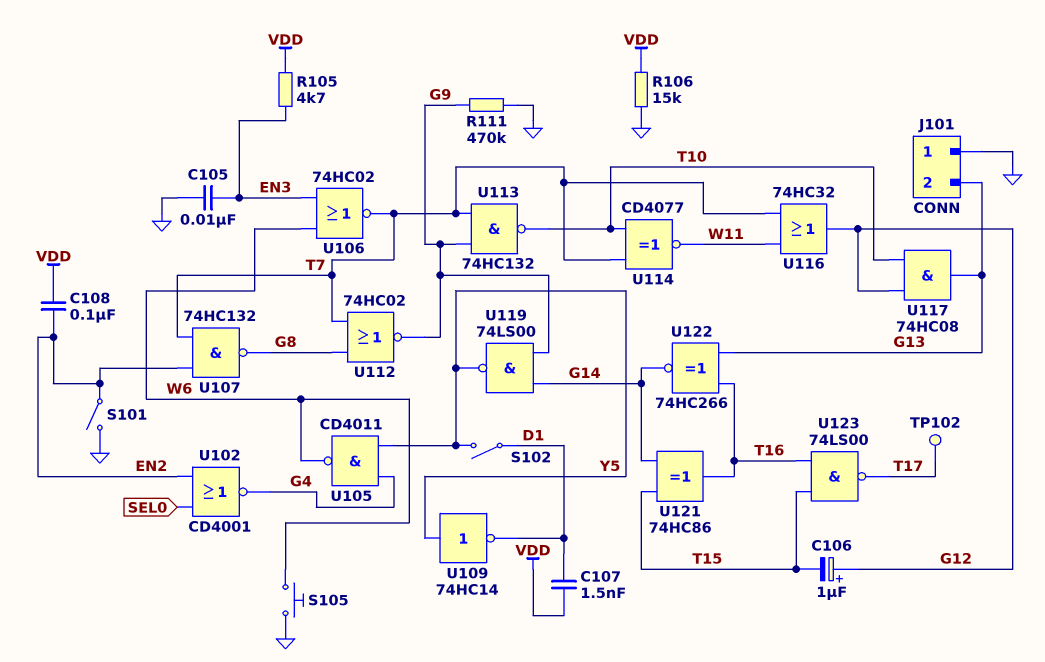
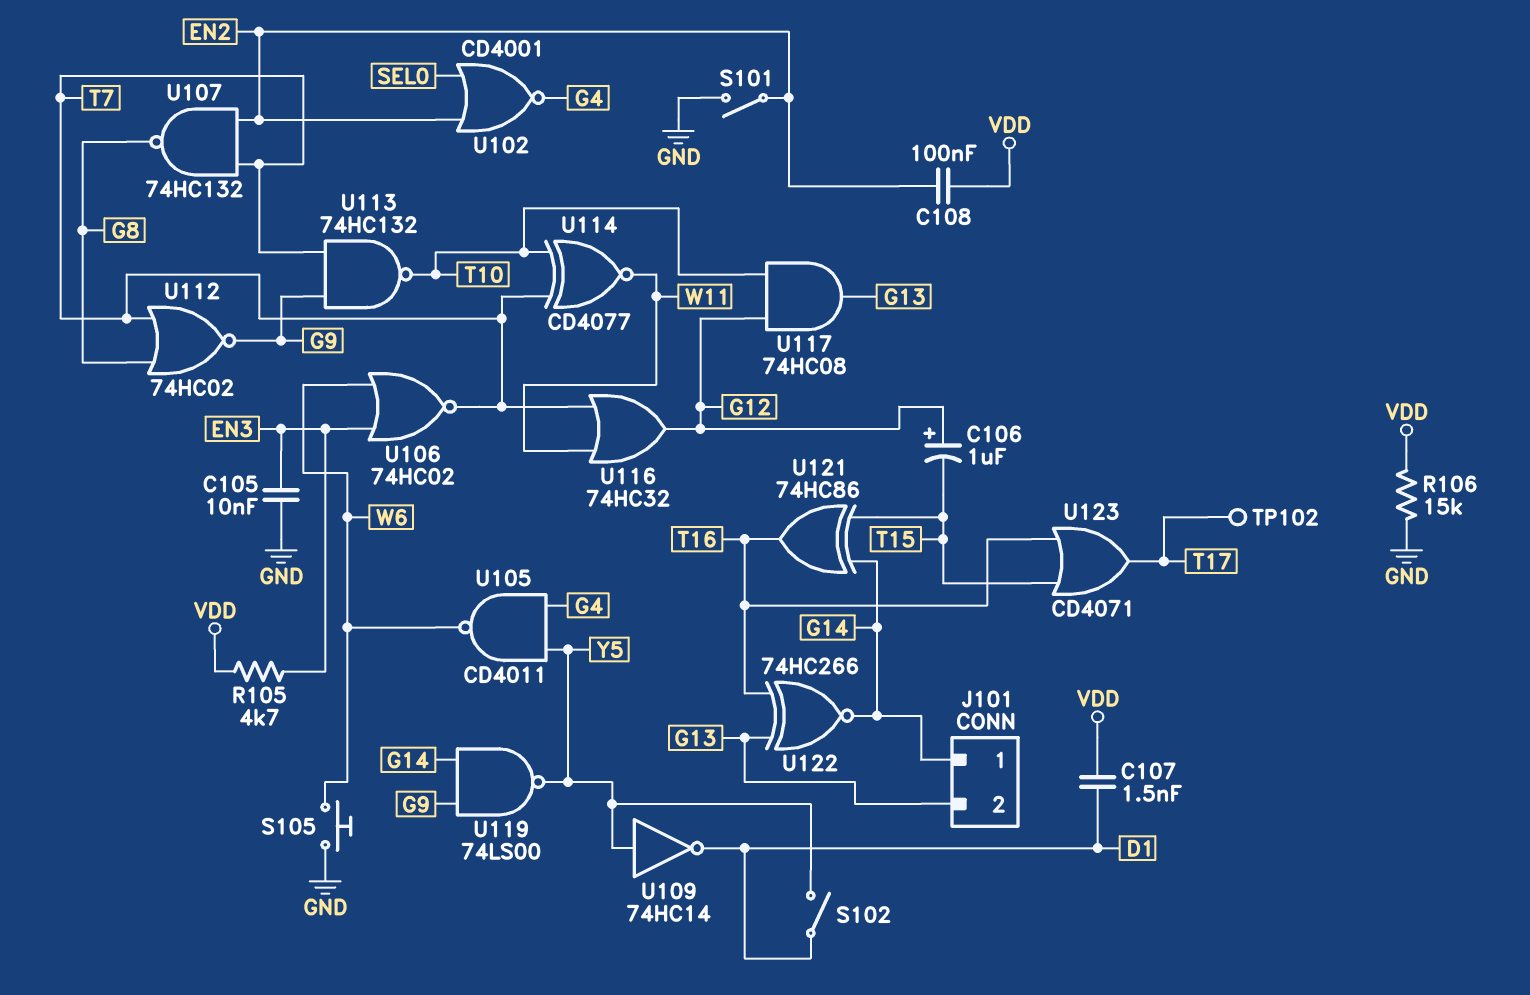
J101 pin 1: GND -> G14
R111: 470k (G9, GND) -> none
U123: NAND 74LS00 (in T15, in T16, out T17) -> OR CD4071 (in T15, in T16, out T17)

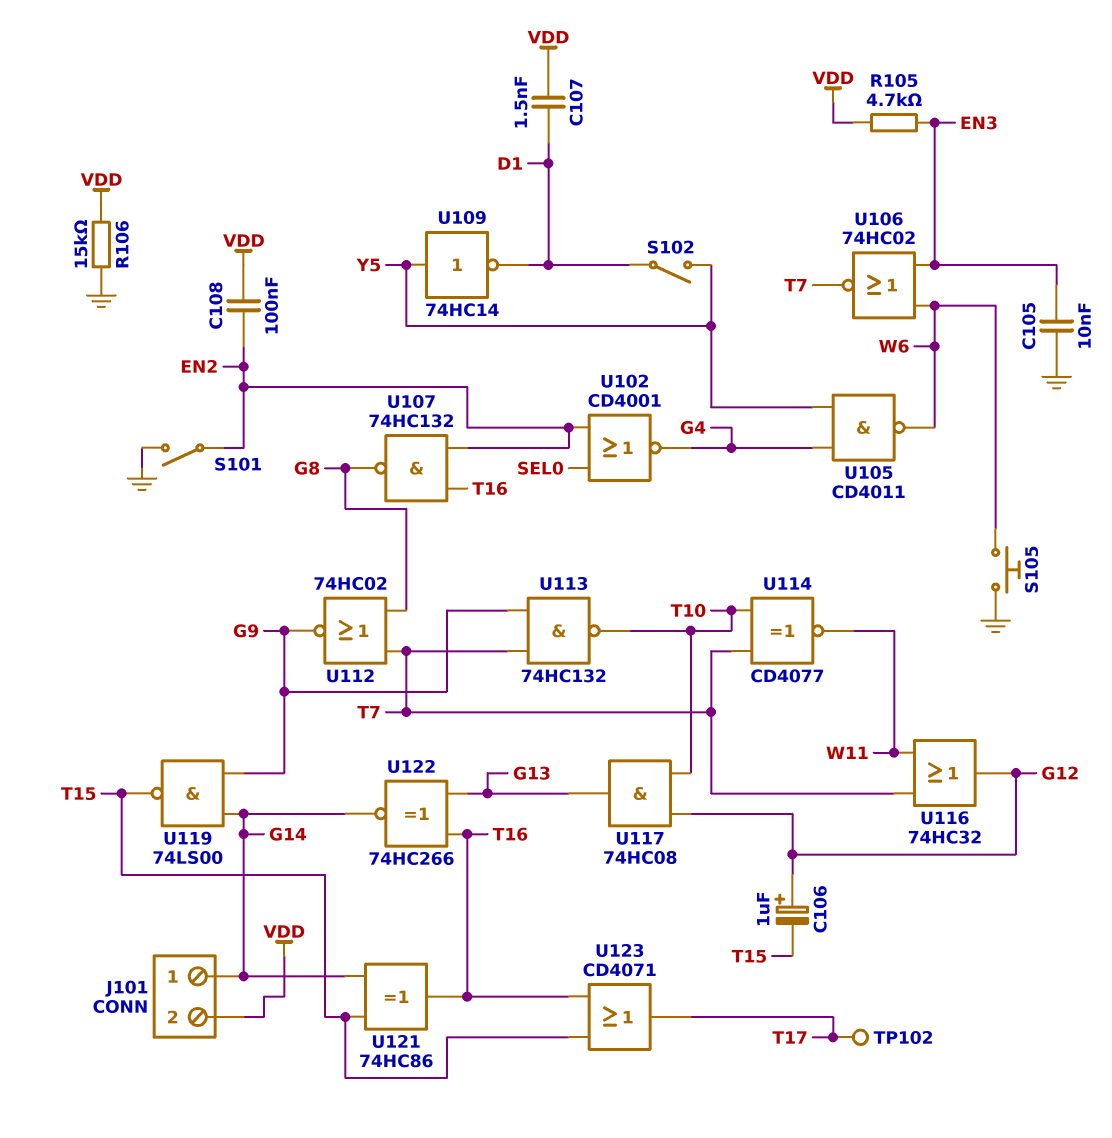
J101 pin 2: G13 -> VDD
U107: NAND 74HC132 (in EN2, in T7, out G8) -> NAND 74HC132 (in EN2, in T16, out G8)
U119: NAND 74LS00 (in G9, in G14, out Y5) -> NAND 74LS00 (in G9, in G14, out T15)

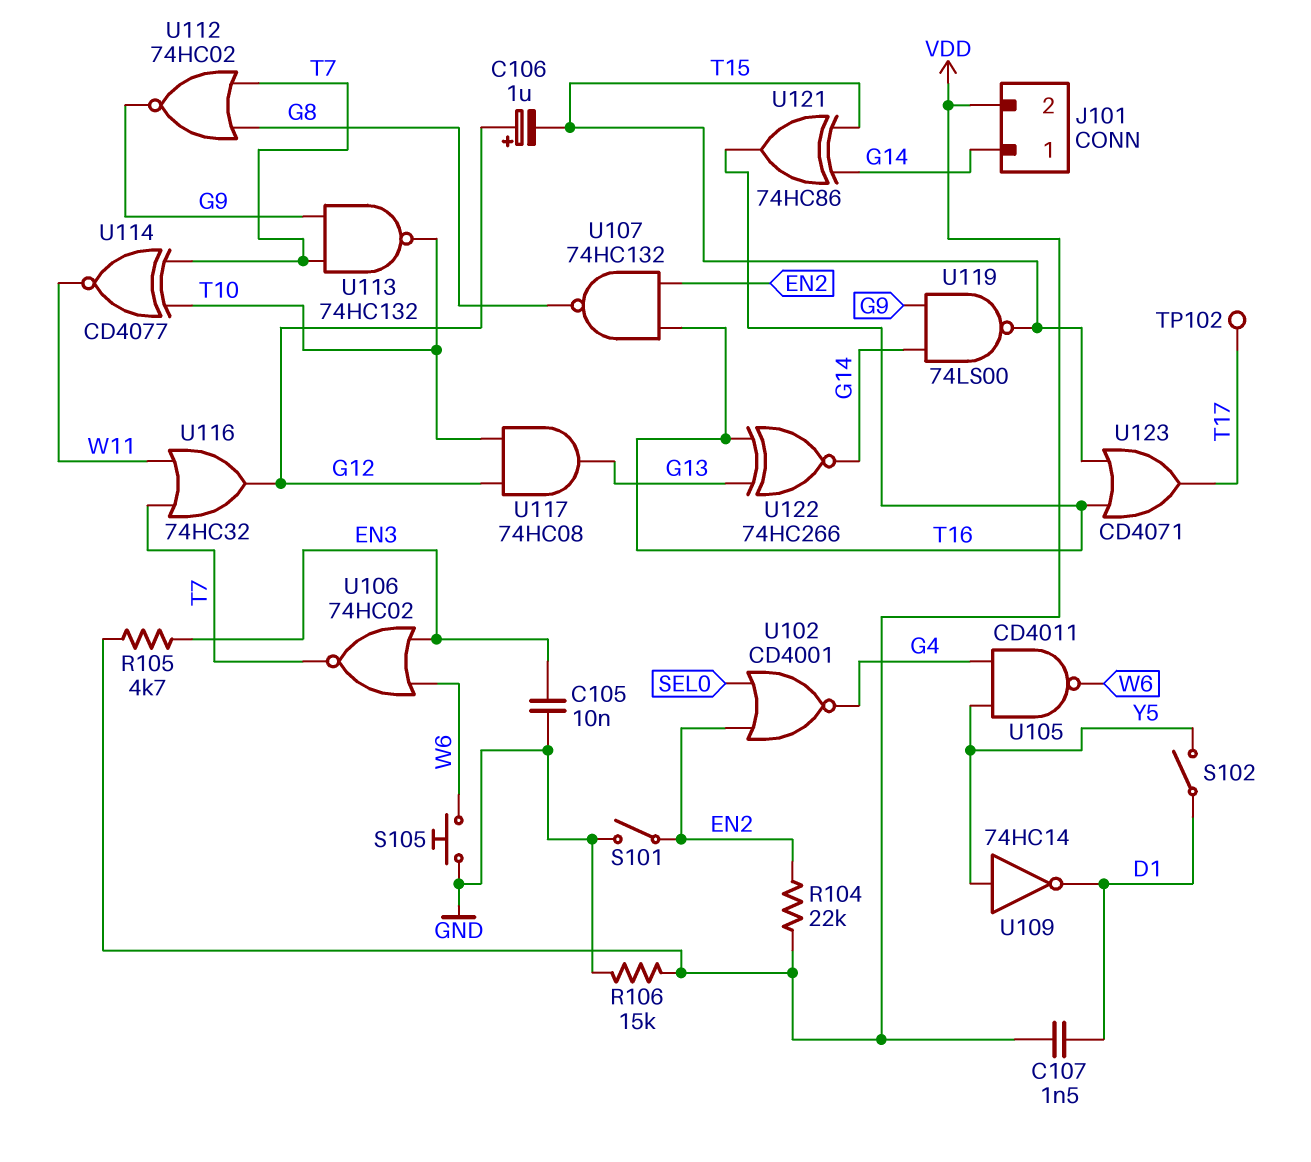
C108: 100nF (EN2, VDD) -> none
R104: none -> 22k (EN2, VDD)

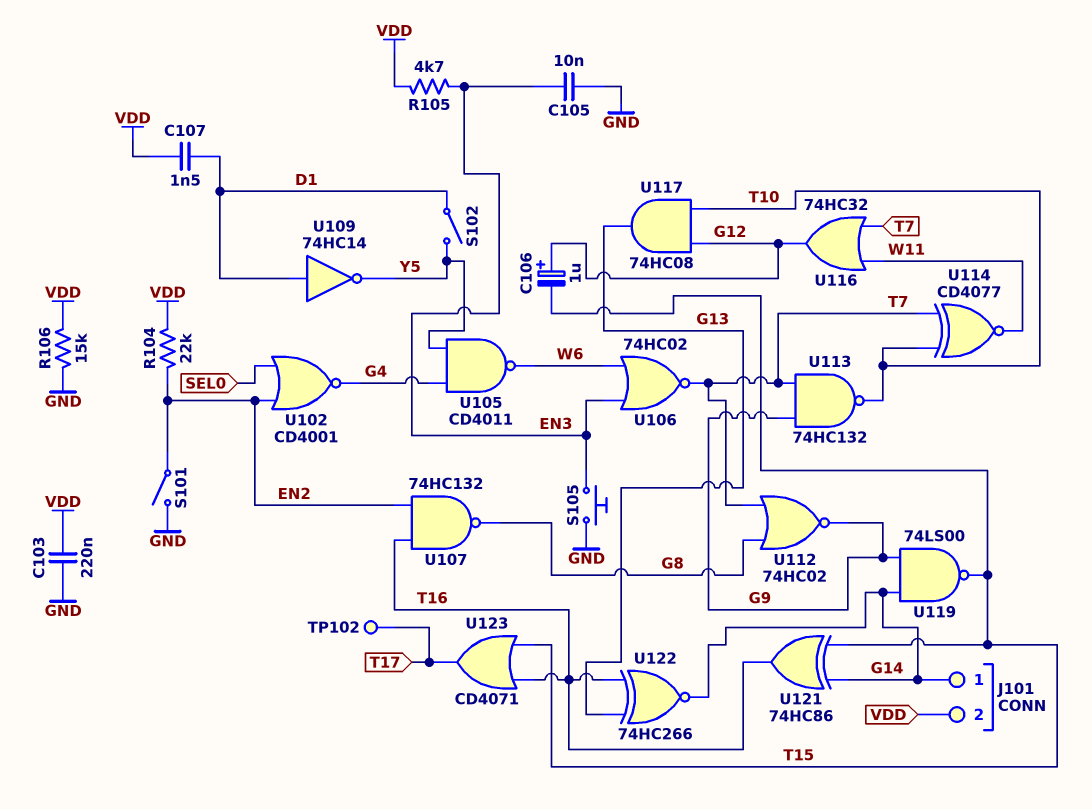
C103: none -> 220nF (GND, VDD)
S105: button (GND, W6) -> button (EN3, GND)
U109: NOT 74HC14 (in Y5, out D1) -> NOT 74HC14 (in D1, out Y5)

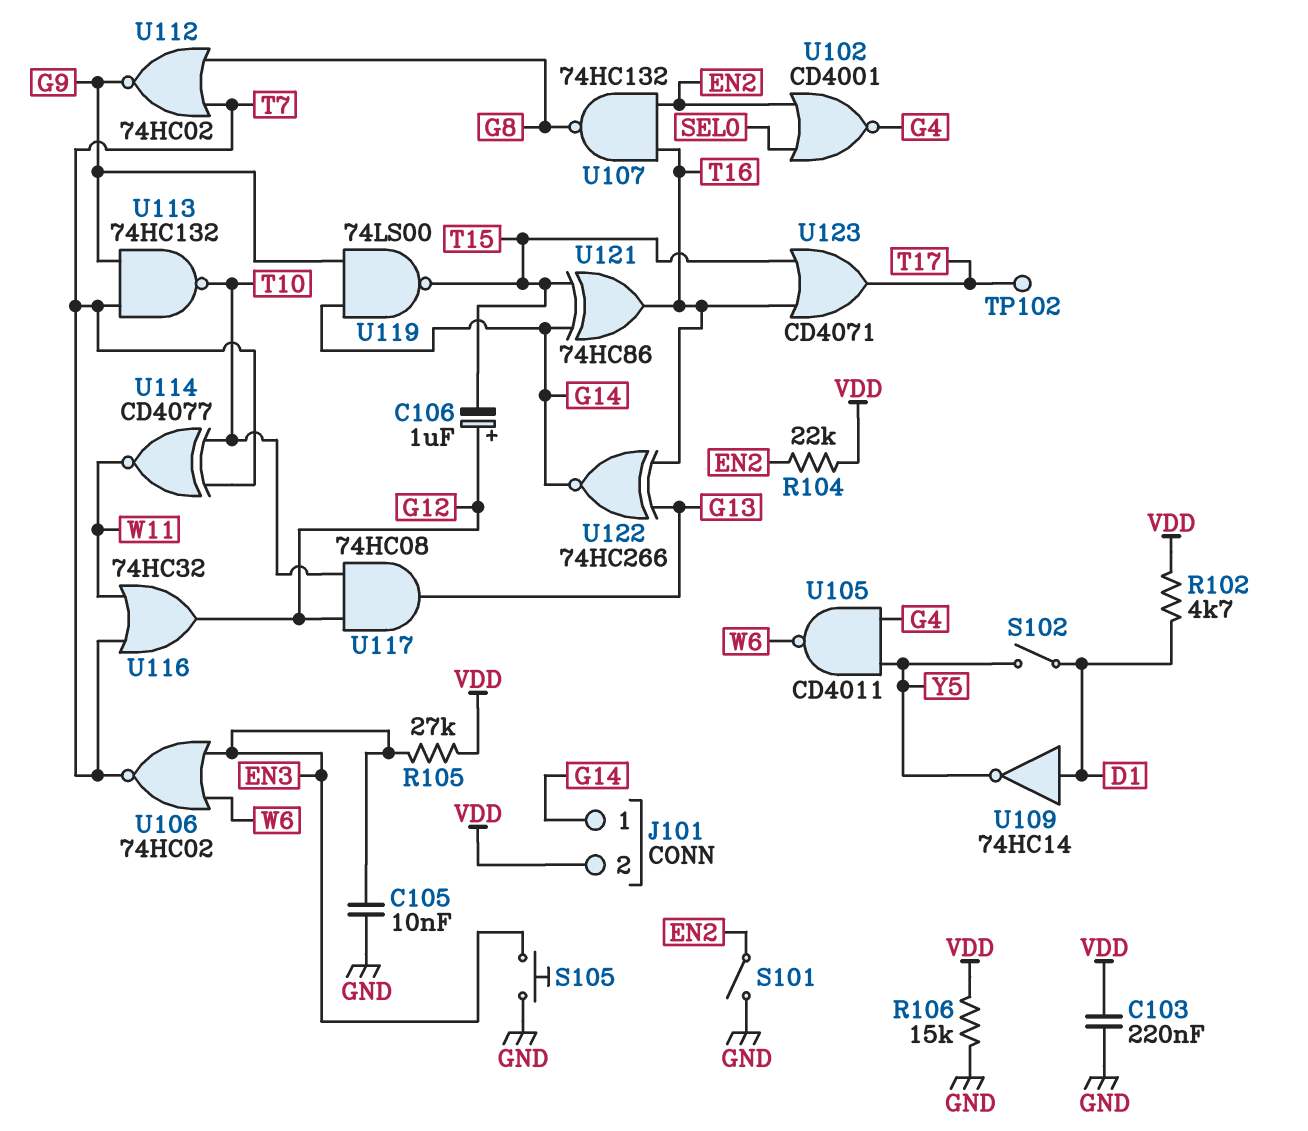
C107: 1.5nF (D1, VDD) -> none
R102: none -> 4.7k (D1, VDD)
R105: 4.7k (EN3, VDD) -> 27k (EN3, VDD)

